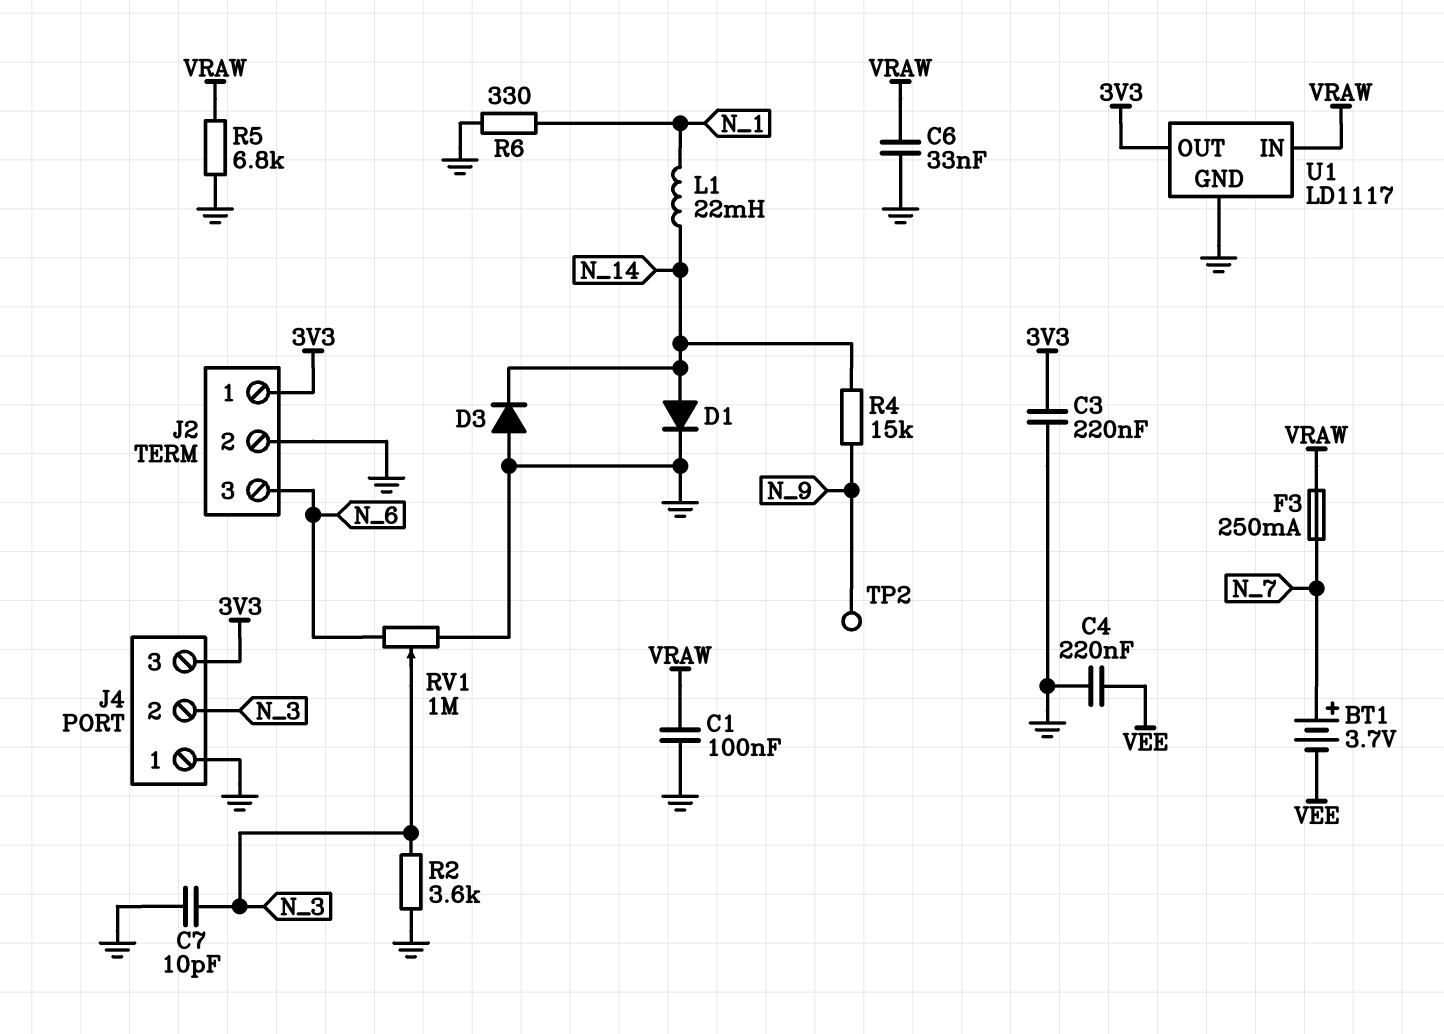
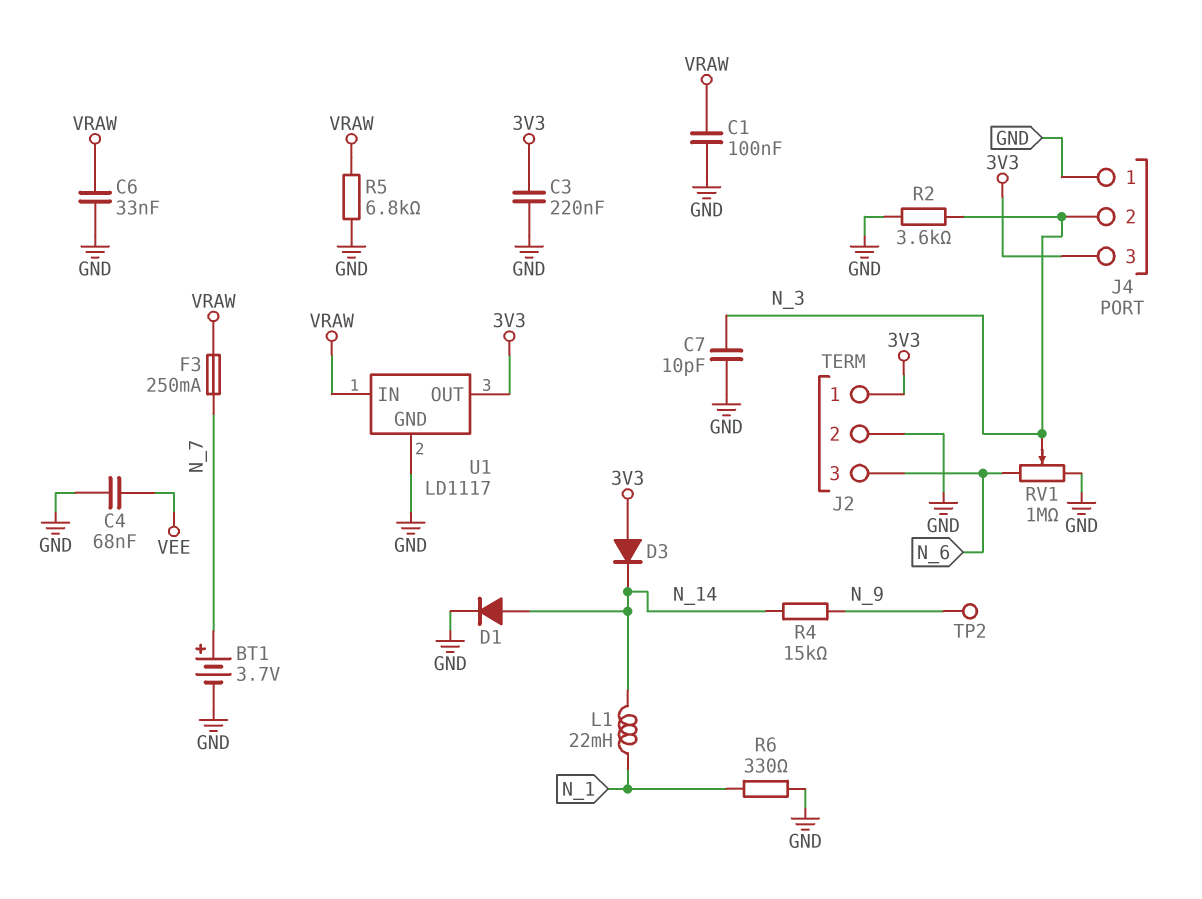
BT1: 3.7V (plus N_7, minus VEE) -> 3.7V (plus N_7, minus GND)
C4: 220nF (GND, VEE) -> 68nF (GND, VEE)
D3: diode (A GND, K N_14) -> diode (A 3V3, K N_14)

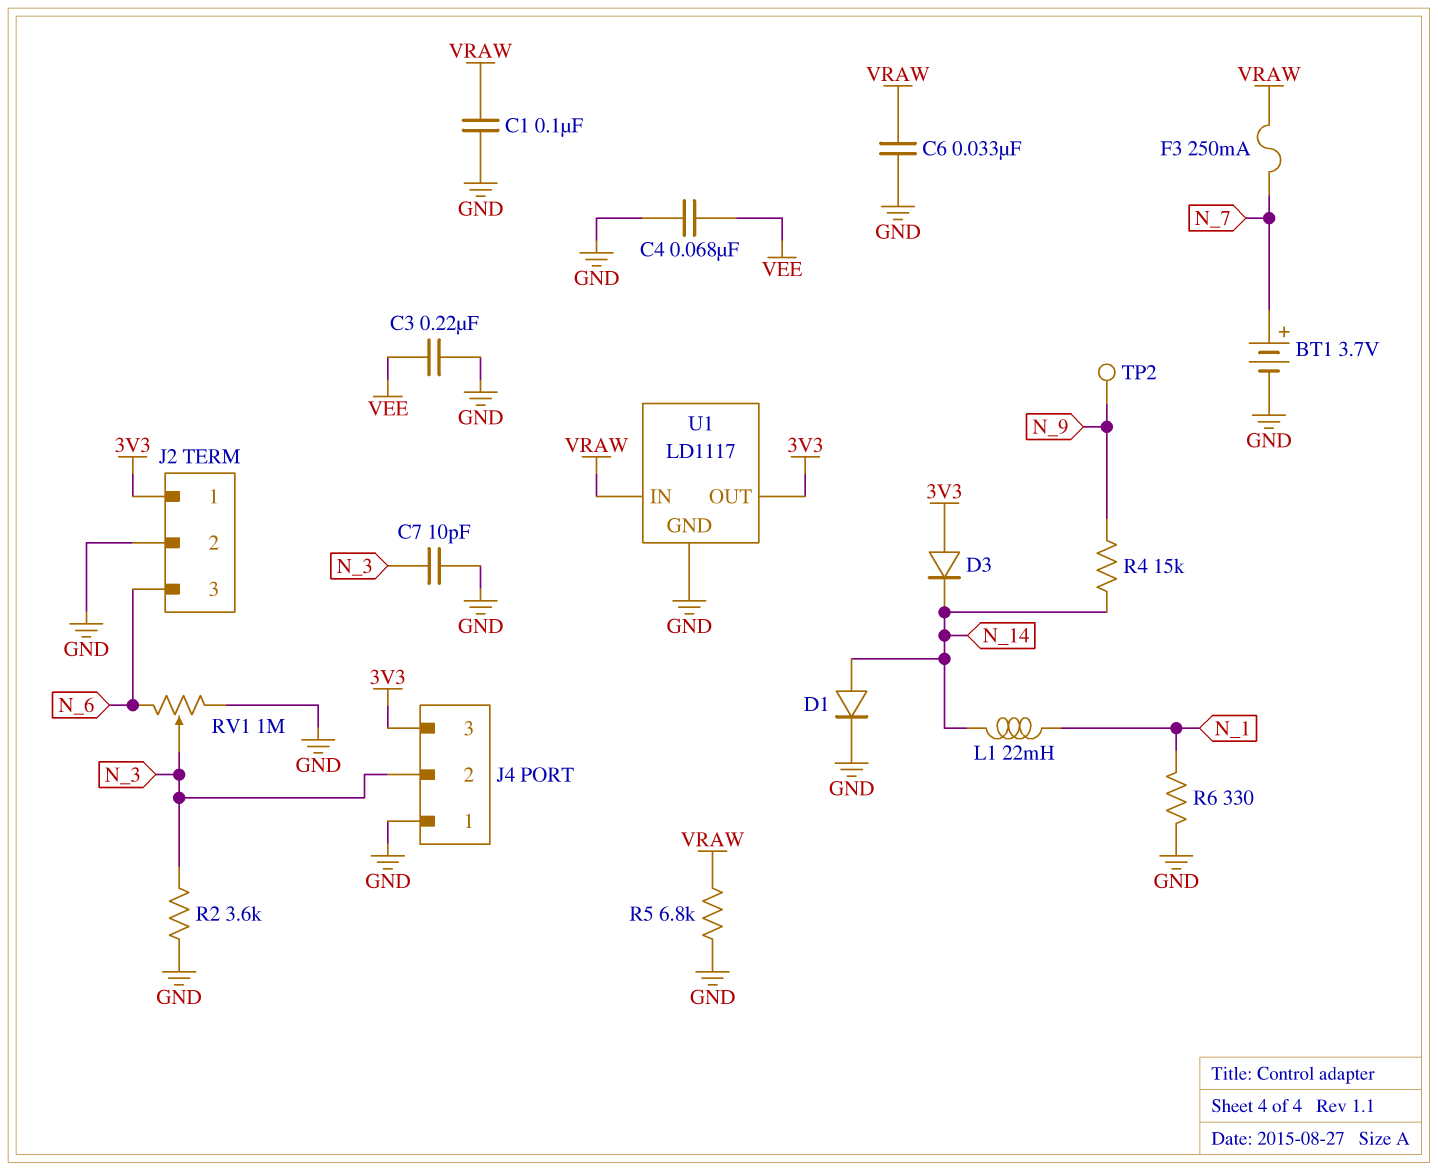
C3: 220nF (3V3, GND) -> 220nF (GND, VEE)

